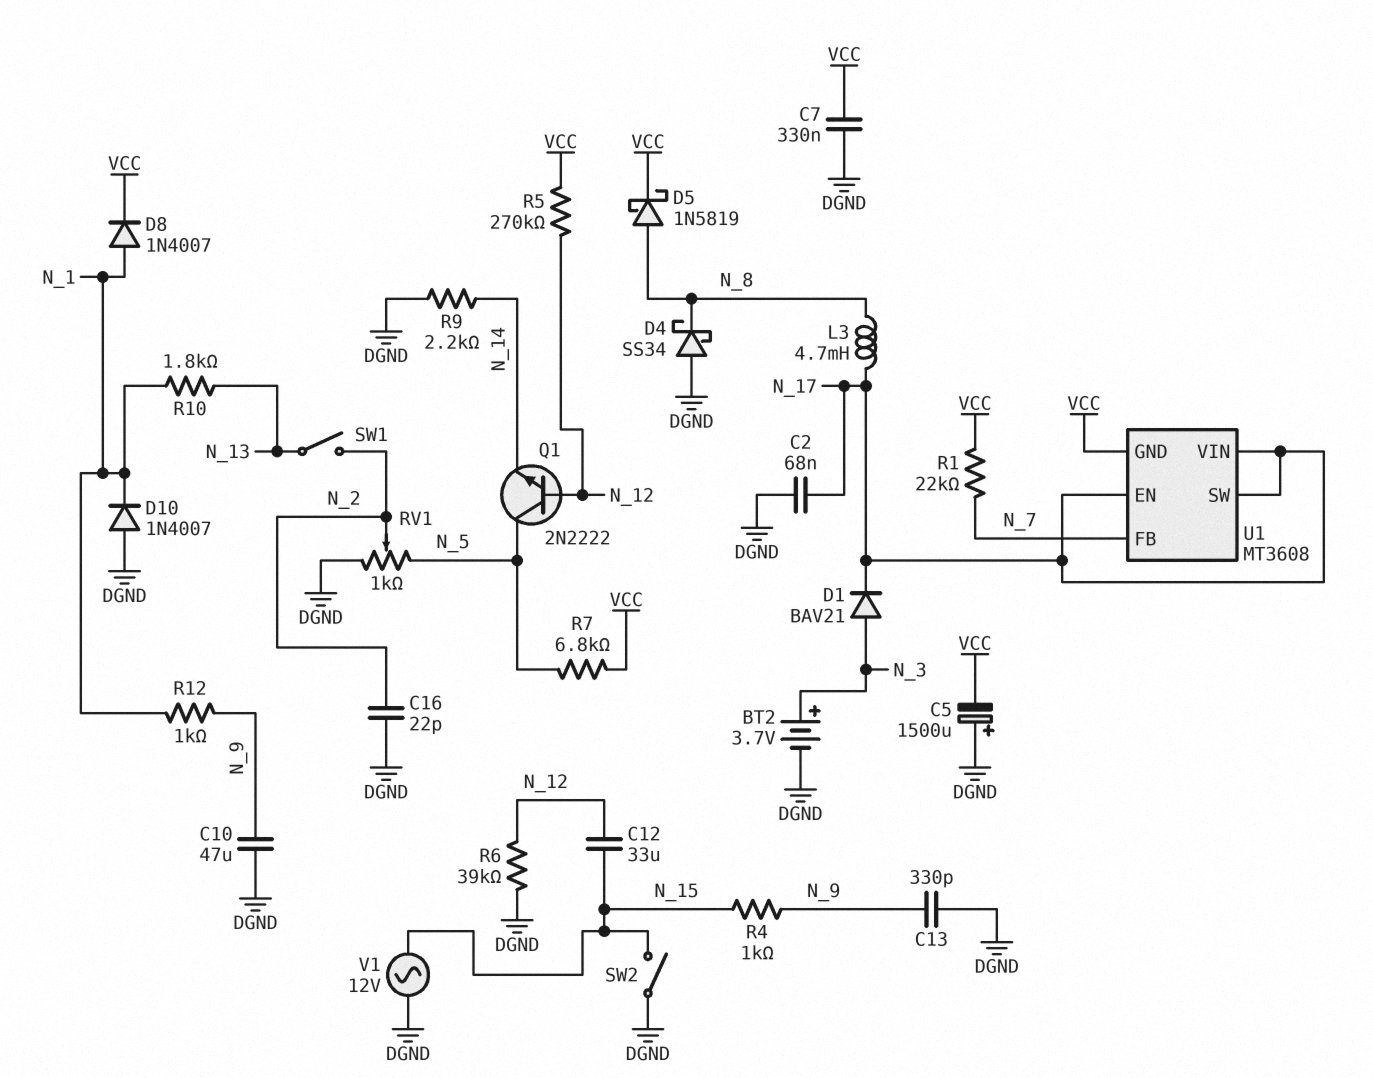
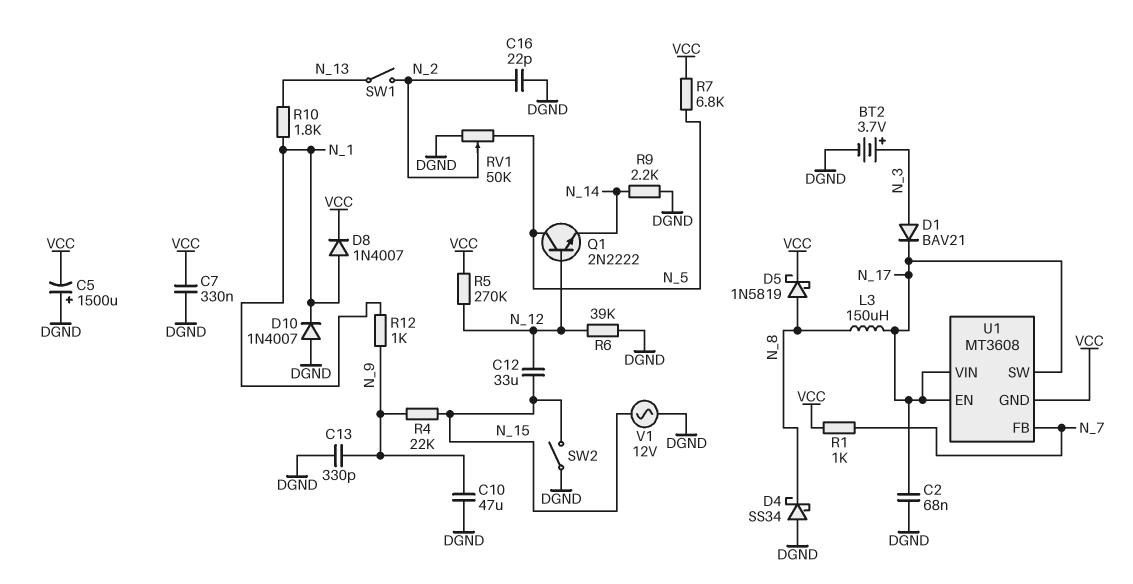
L3: 4.7mH (N_8, N_17) -> 150uH (N_8, N_17)
R1: 22k (N_7, VCC) -> 1k (N_7, VCC)
R4: 1k (N_9, N_15) -> 22k (N_9, N_15)
RV1: 1k (DGND, N_5, wiper N_2) -> 50k (DGND, N_5, wiper N_2)

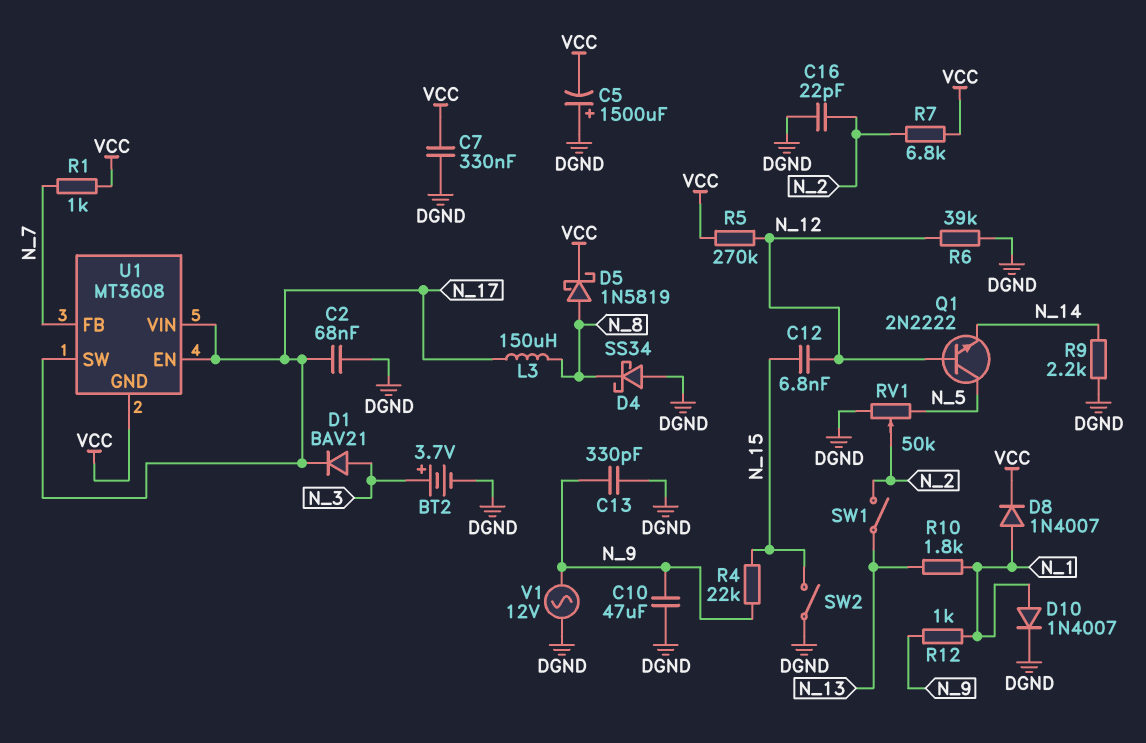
C12: 33uF (N_12, N_15) -> 6.8nF (N_12, N_15)
D10: diode 1N4007 (A DGND, K N_1) -> diode 1N4007 (A N_1, K DGND)
R7: 6.8k (N_5, VCC) -> 6.8k (N_2, VCC)
V1: AC 12V (DGND, N_15) -> AC 12V (DGND, N_9)

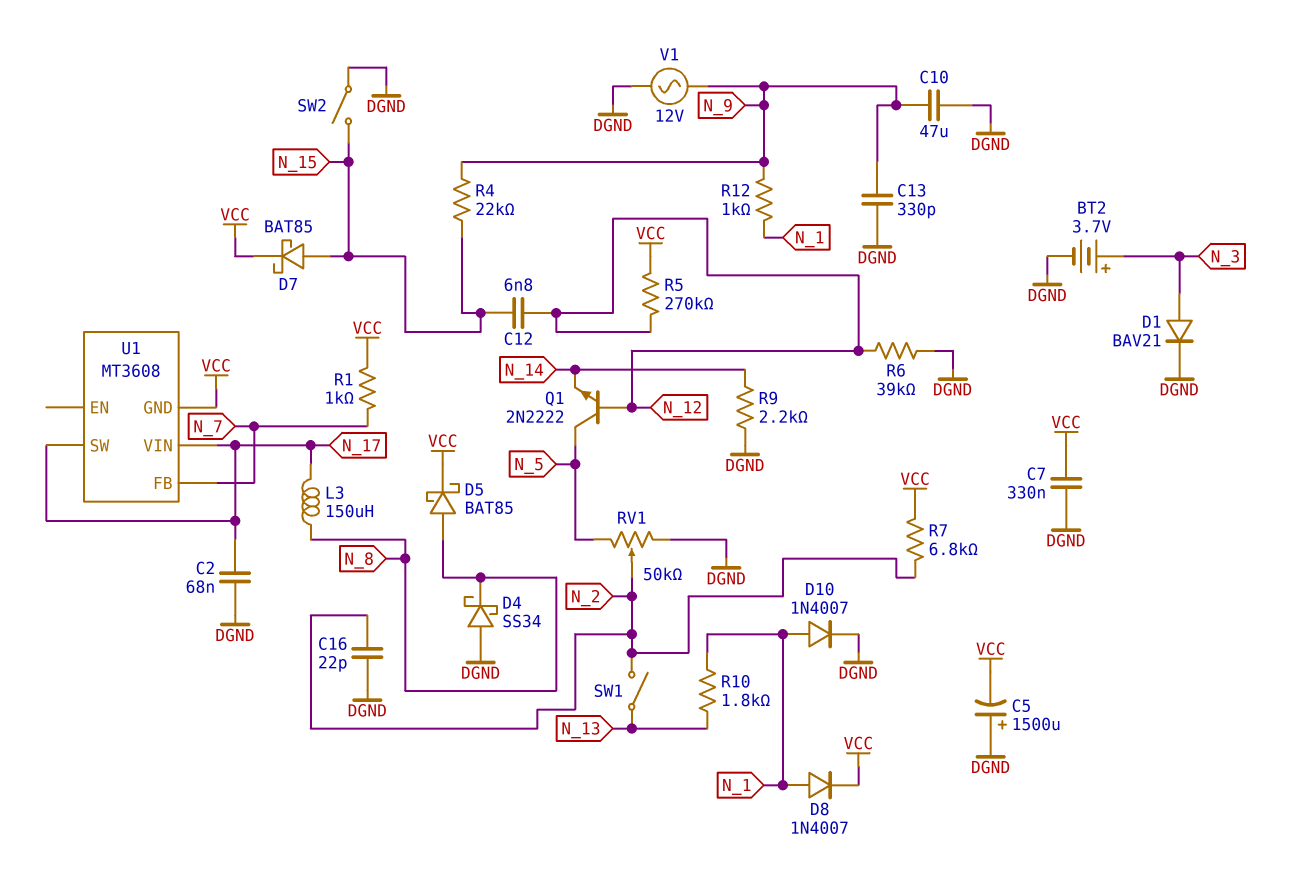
D1: diode BAV21 (A N_3, K N_17) -> diode BAV21 (A N_3, K DGND)
D5: schottky 1N5819 (A N_8, K VCC) -> schottky BAT85 (A N_8, K VCC)
D7: none -> schottky BAT85 (A N_15, K VCC)
U1 pin EN: N_17 -> none

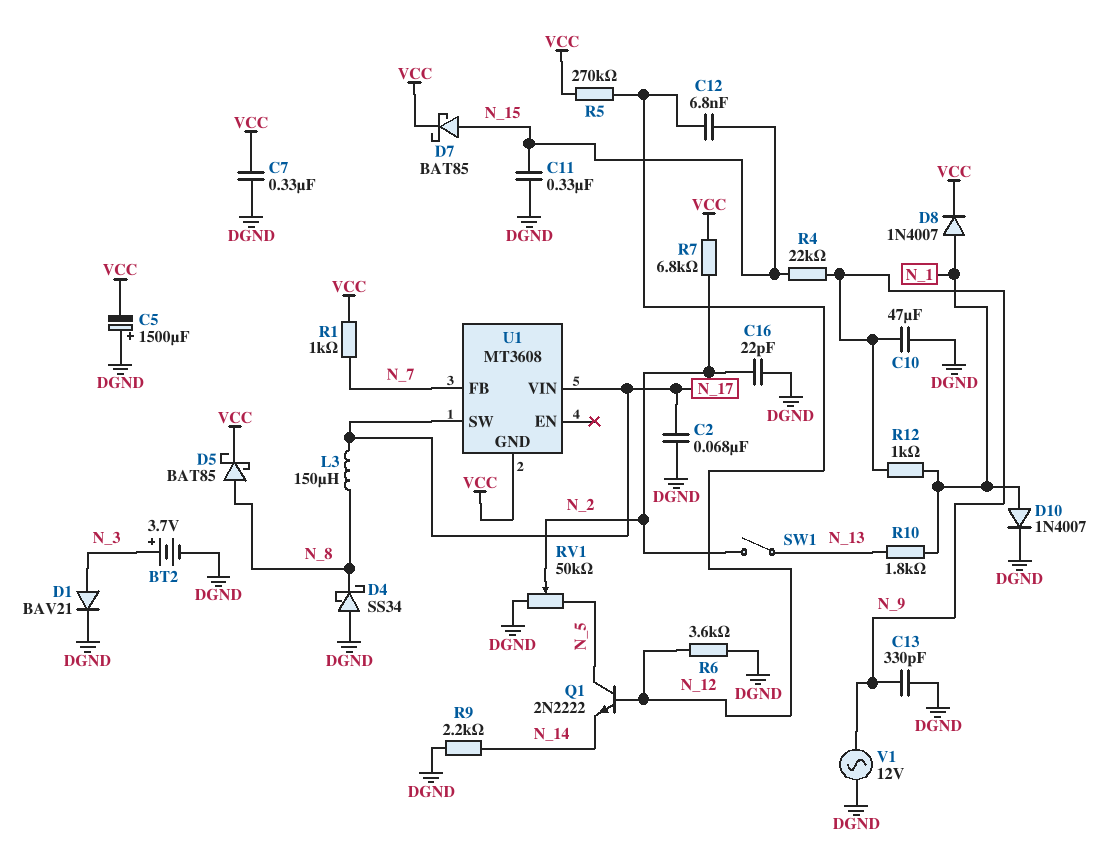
C11: none -> 330nF (DGND, N_15)
R6: 39k (DGND, N_12) -> 3.6k (DGND, N_12)
SW2: switch (DGND, N_15) -> none

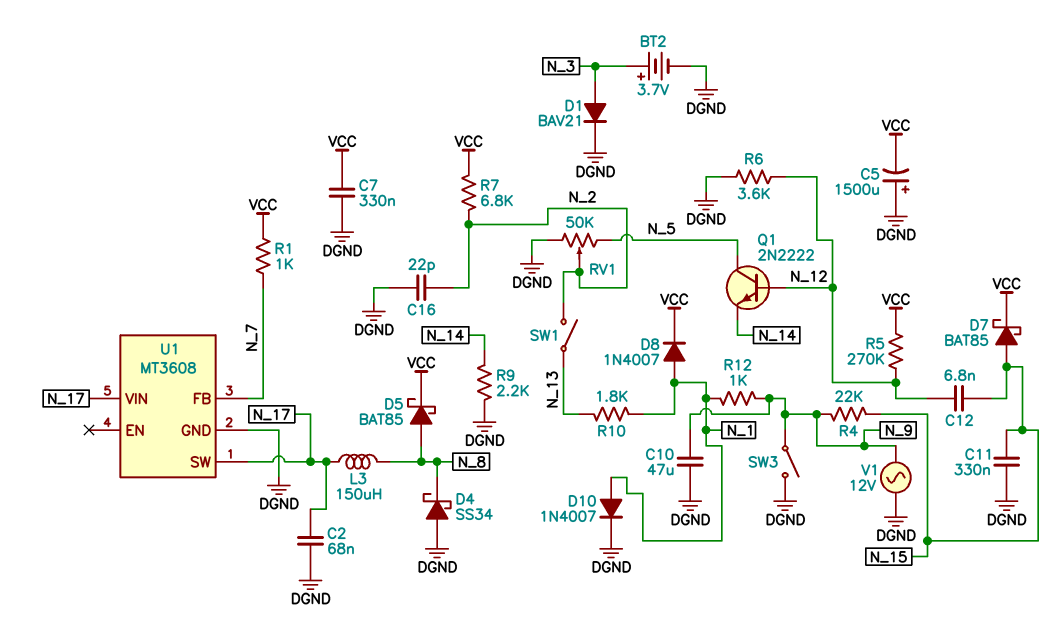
C13: 330pF (DGND, N_9) -> none
SW3: none -> switch (DGND, N_9)
U1 pin GND: VCC -> DGND

